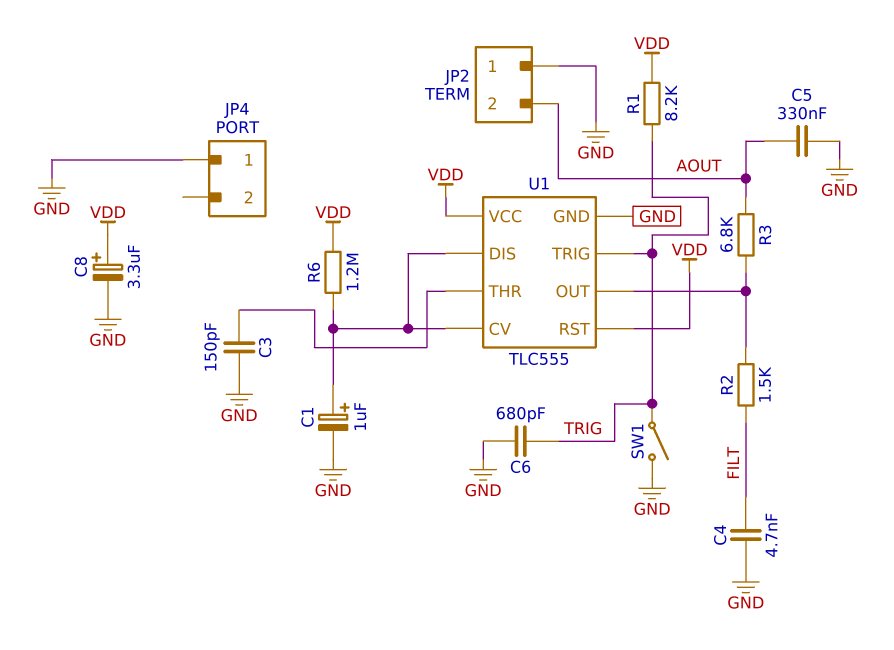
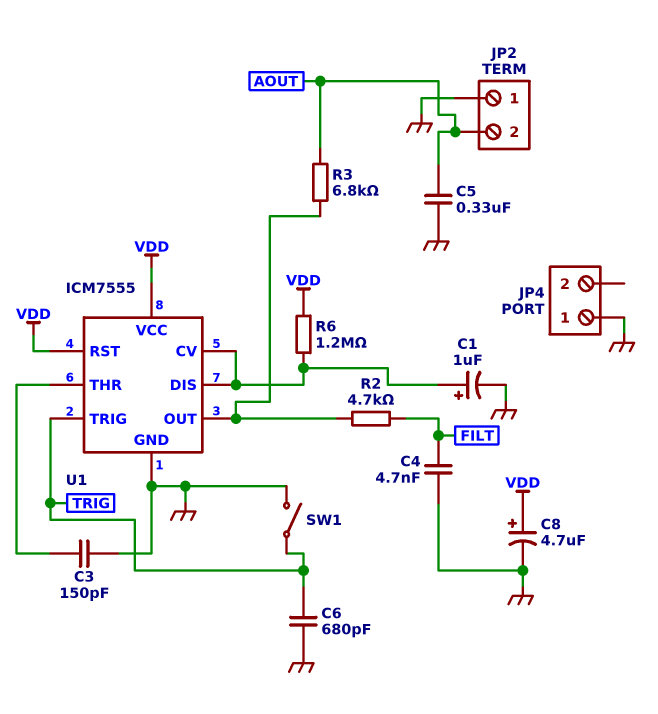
C8: 3.3uF (plus VDD, minus GND) -> 4.7uF (plus VDD, minus GND)
R1: 8.2k (TRIG, VDD) -> none
R2: 1.5k (FILT, U1/OUT) -> 4.7k (FILT, U1/OUT)
U1: TLC555 -> ICM7555

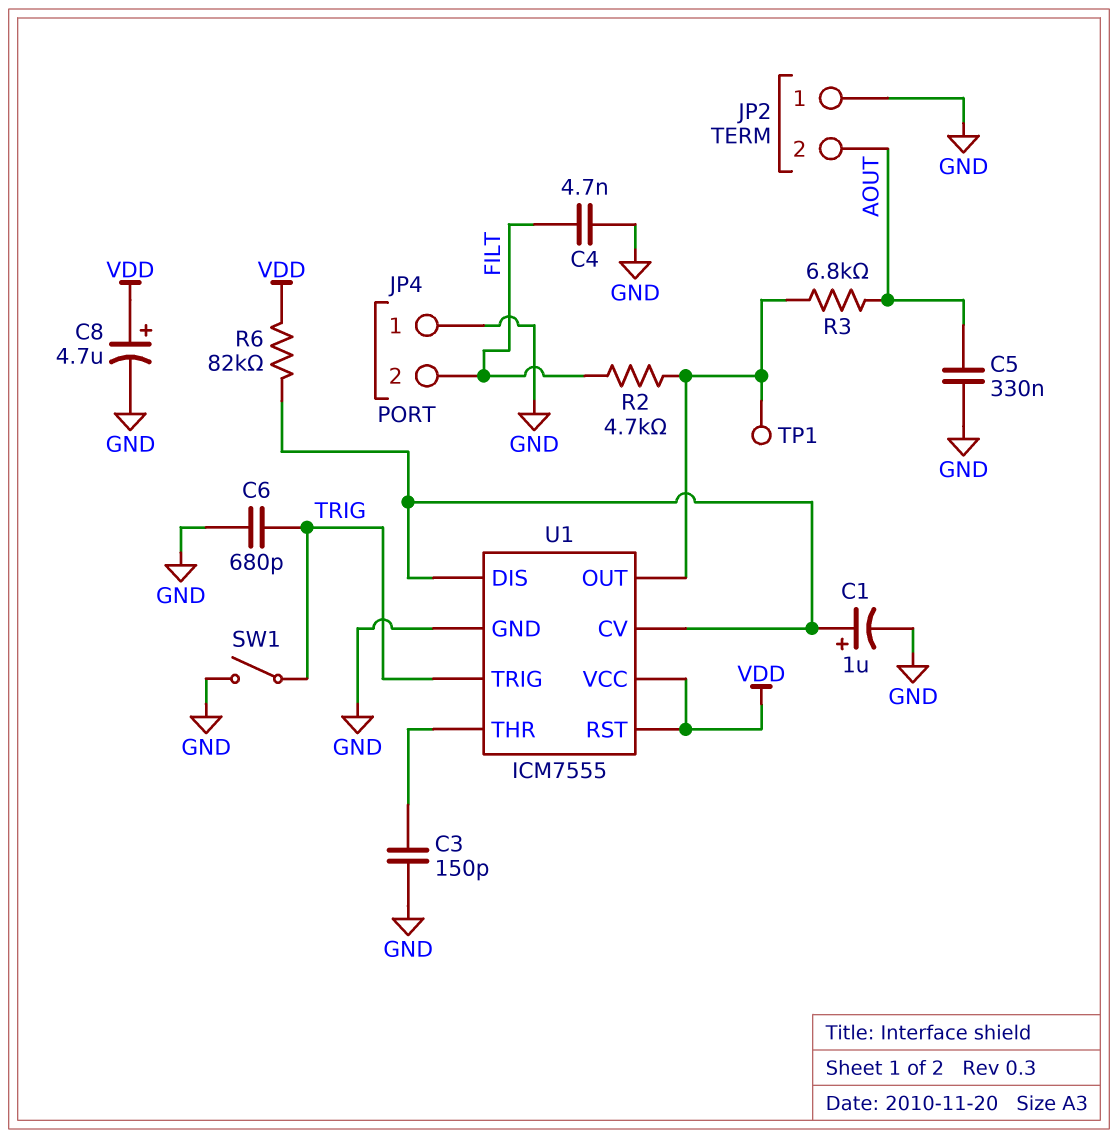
JP4 pin 2: none -> FILT
R6: 1.2M (U1/CV, VDD) -> 82k (U1/CV, VDD)
TP1: none -> test point (U1/OUT)

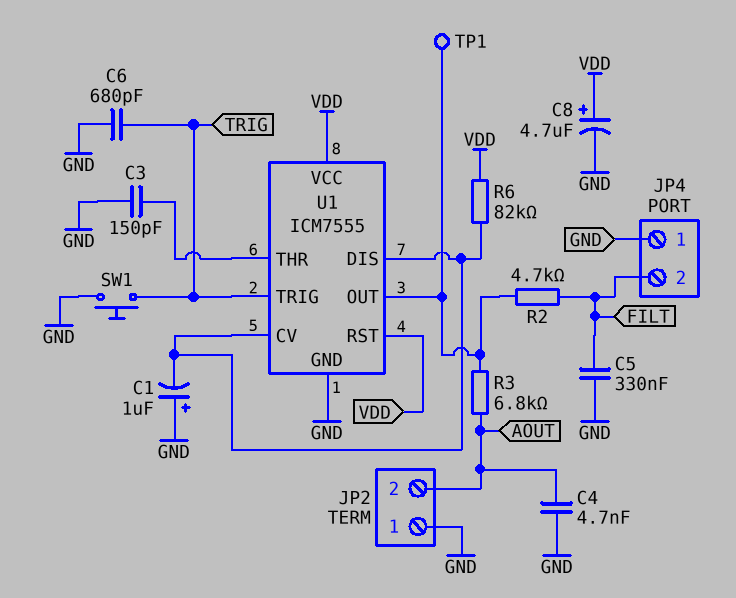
C1: 1uF (plus U1/CV, minus GND) -> 1uF (plus GND, minus U1/CV)
C4: 4.7nF (FILT, GND) -> 4.7nF (AOUT, GND)
C5: 330nF (AOUT, GND) -> 330nF (FILT, GND)
SW1: switch (GND, TRIG) -> button (GND, TRIG)

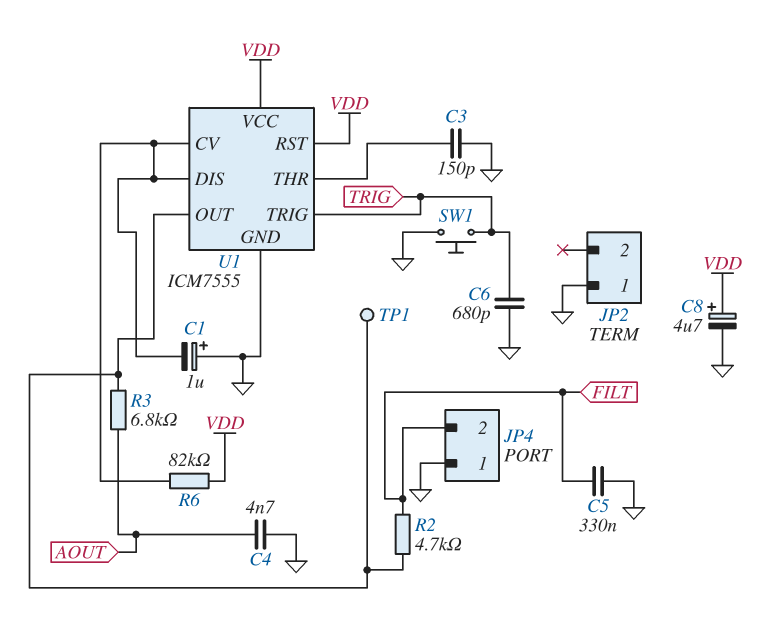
JP2 pin 2: AOUT -> none

